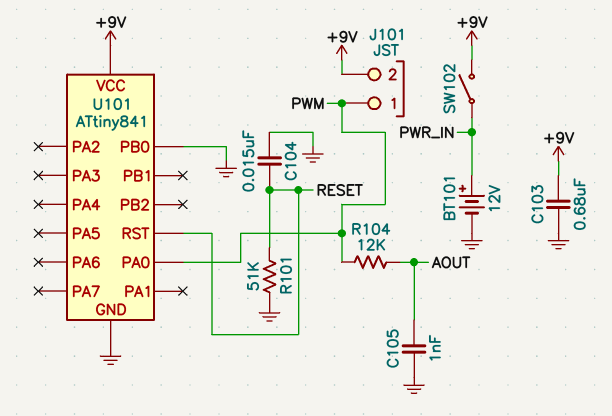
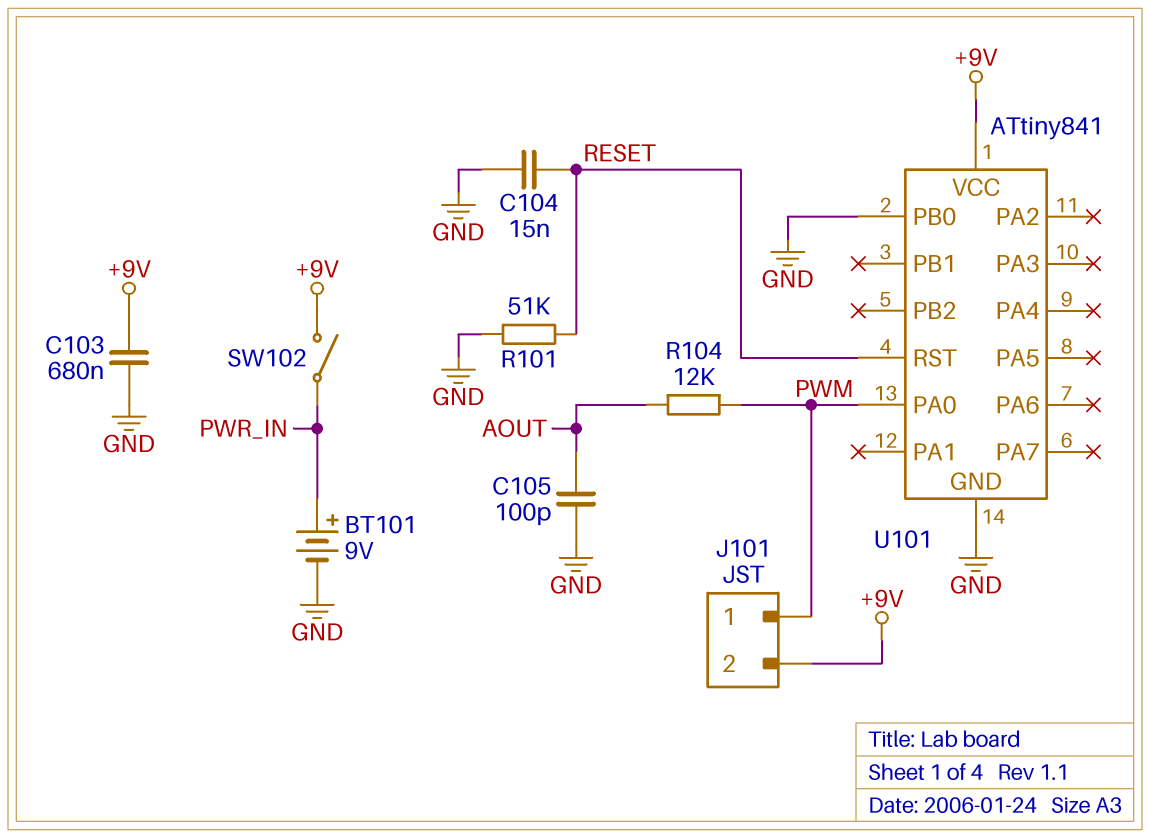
BT101: 12V (plus PWR_IN, minus GND) -> 9V (plus PWR_IN, minus GND)
C105: 1nF (AOUT, GND) -> 100pF (AOUT, GND)

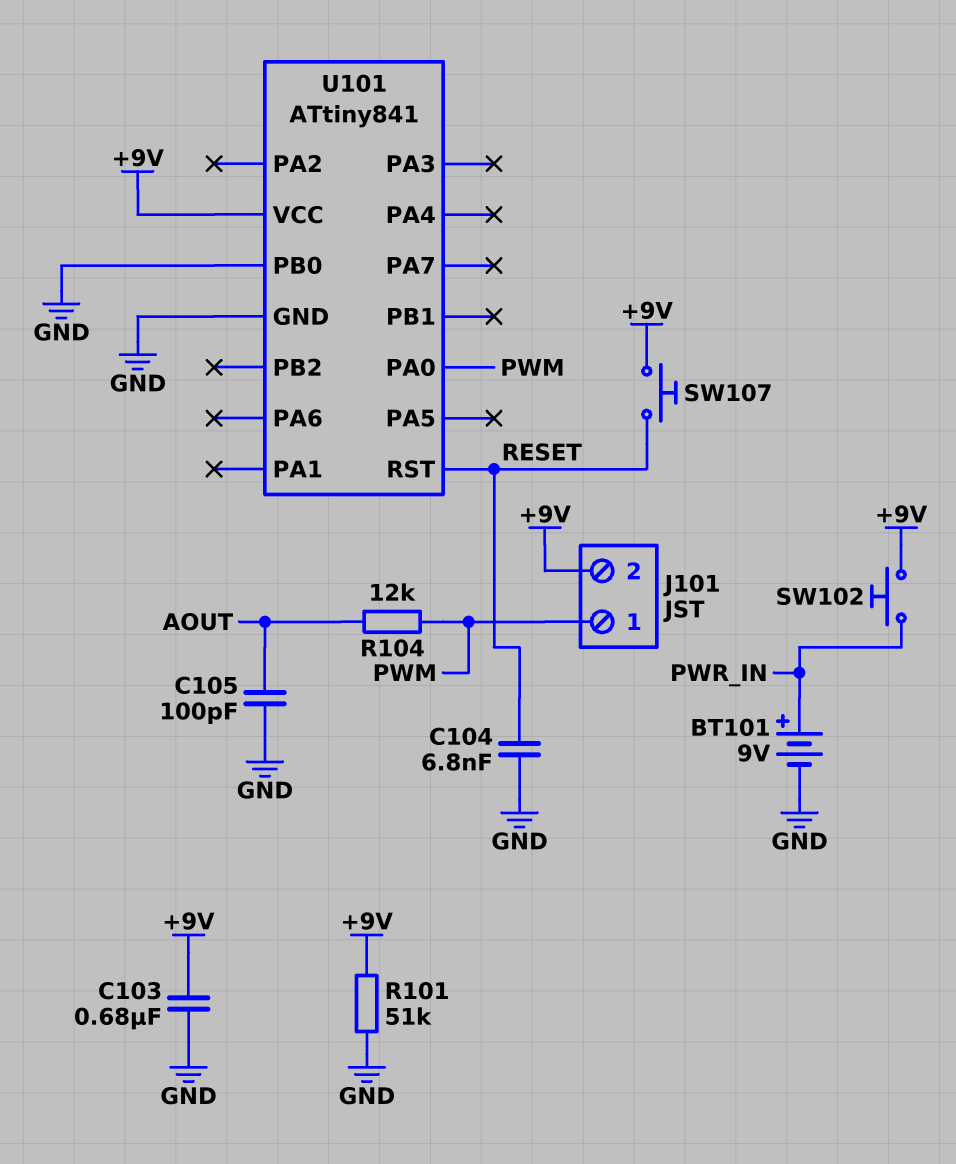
C104: 15nF (GND, RESET) -> 6.8nF (GND, RESET)
R101: 51k (GND, RESET) -> 51k (+9V, GND)
SW102: switch (+9V, PWR_IN) -> button (+9V, PWR_IN)
SW107: none -> button (+9V, RESET)

